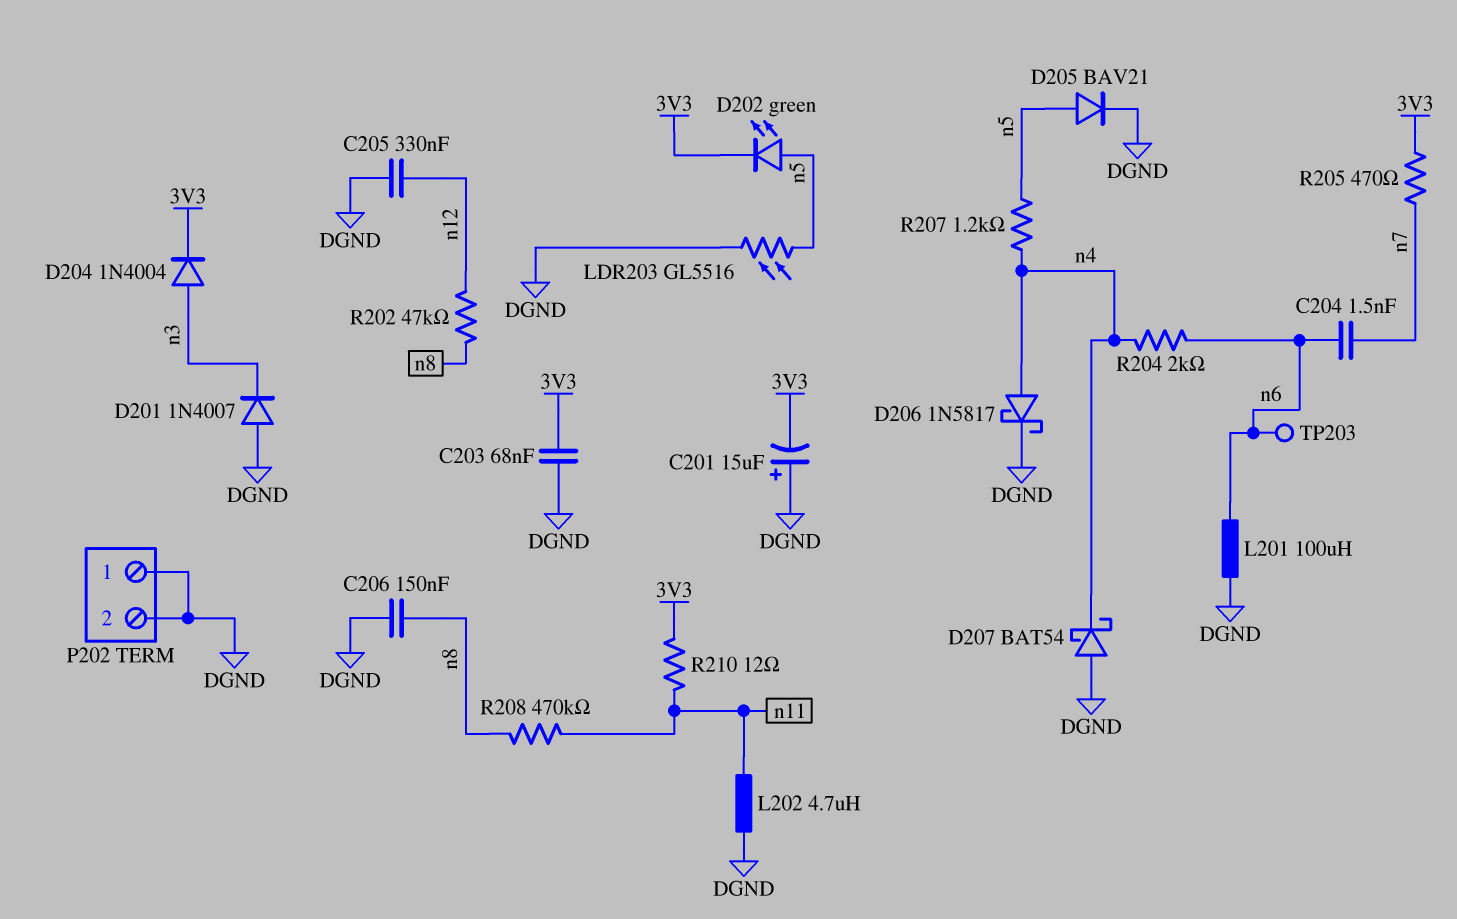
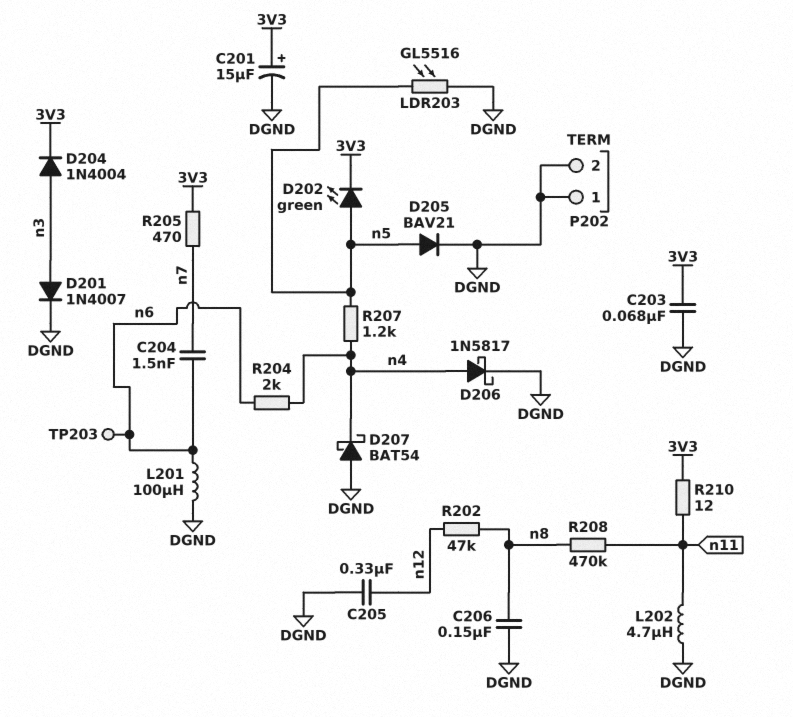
C201: 15uF (plus DGND, minus 3V3) -> 15uF (plus 3V3, minus DGND)
D201: diode 1N4007 (A DGND, K n3) -> diode 1N4007 (A n3, K DGND)

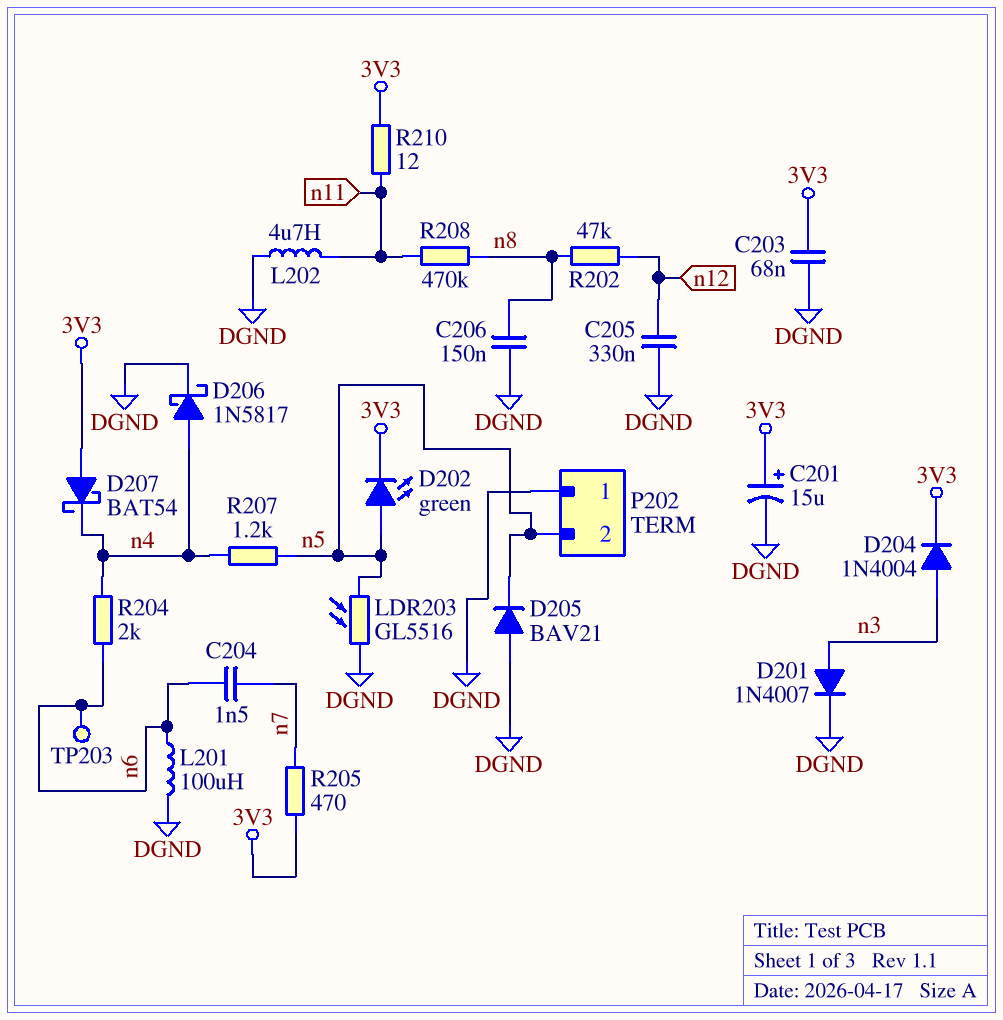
D205: diode BAV21 (A n5, K DGND) -> diode BAV21 (A DGND, K n5)
D207: schottky BAT54 (A DGND, K n4) -> schottky BAT54 (A 3V3, K n4)
P202 pin 2: DGND -> n5

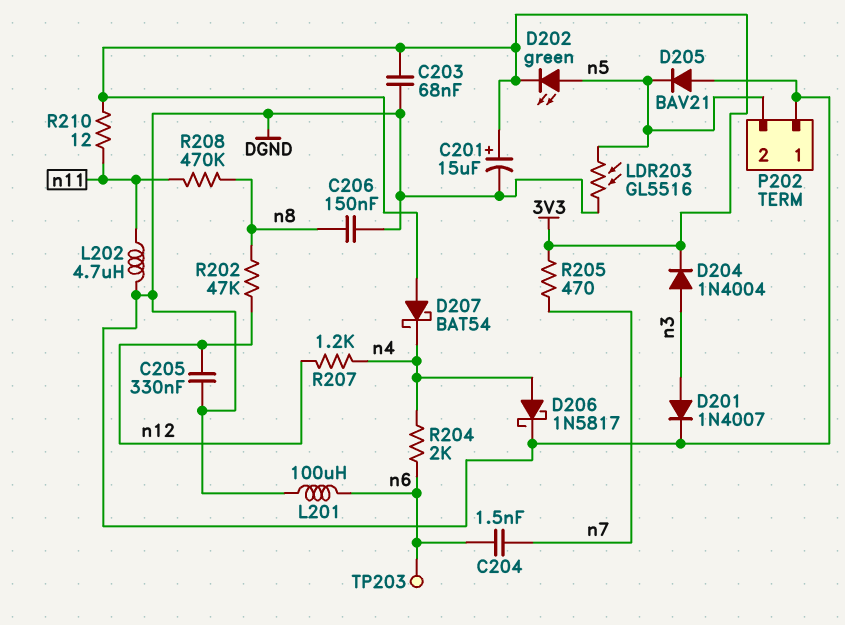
R207: 1.2k (n4, n5) -> 1.2k (n4, n12)

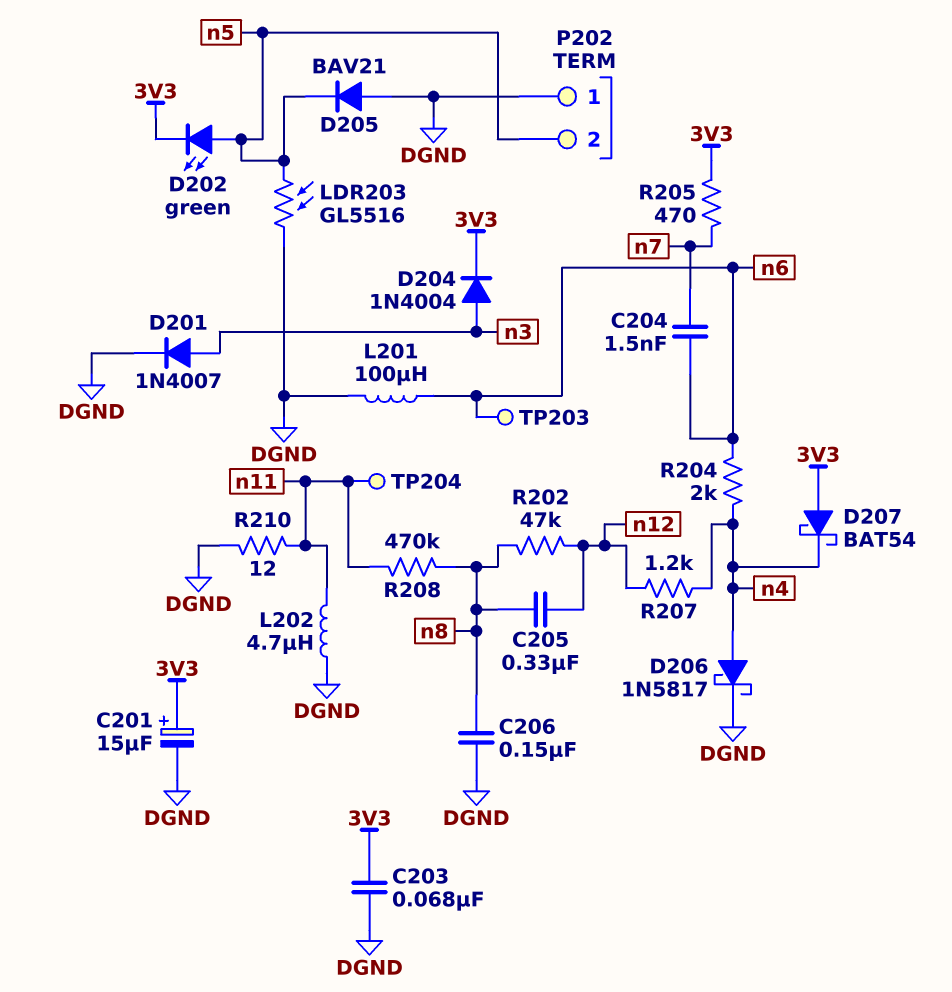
C205: 330nF (DGND, n12) -> 330nF (n8, n12)
R210: 12 (3V3, n11) -> 12 (DGND, n11)
TP204: none -> test point (n11)

